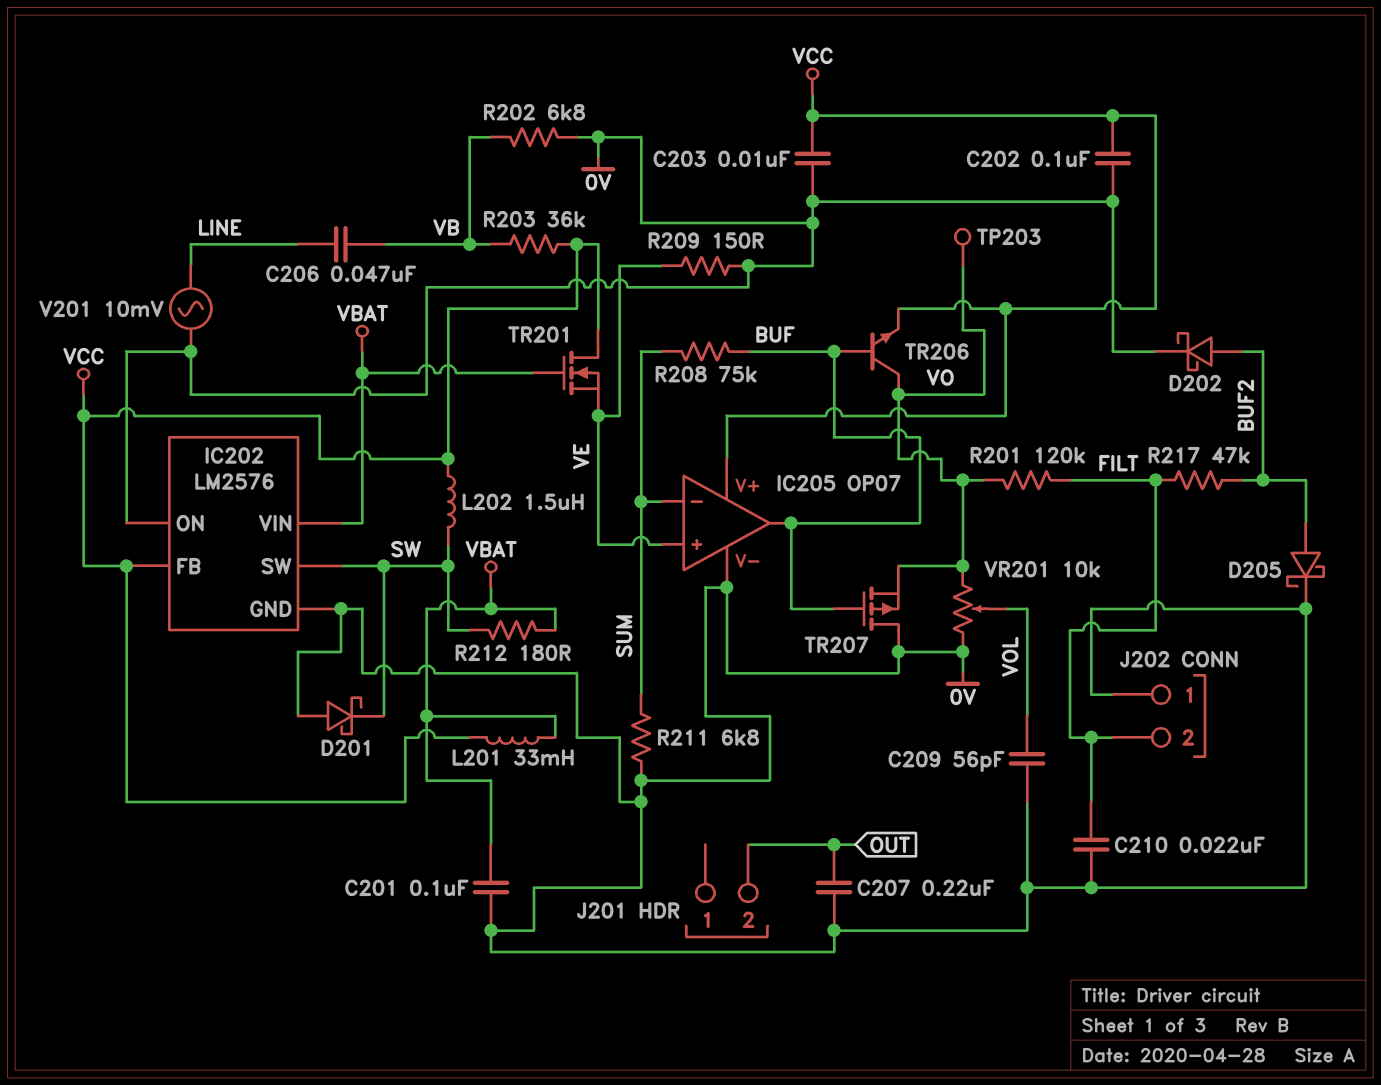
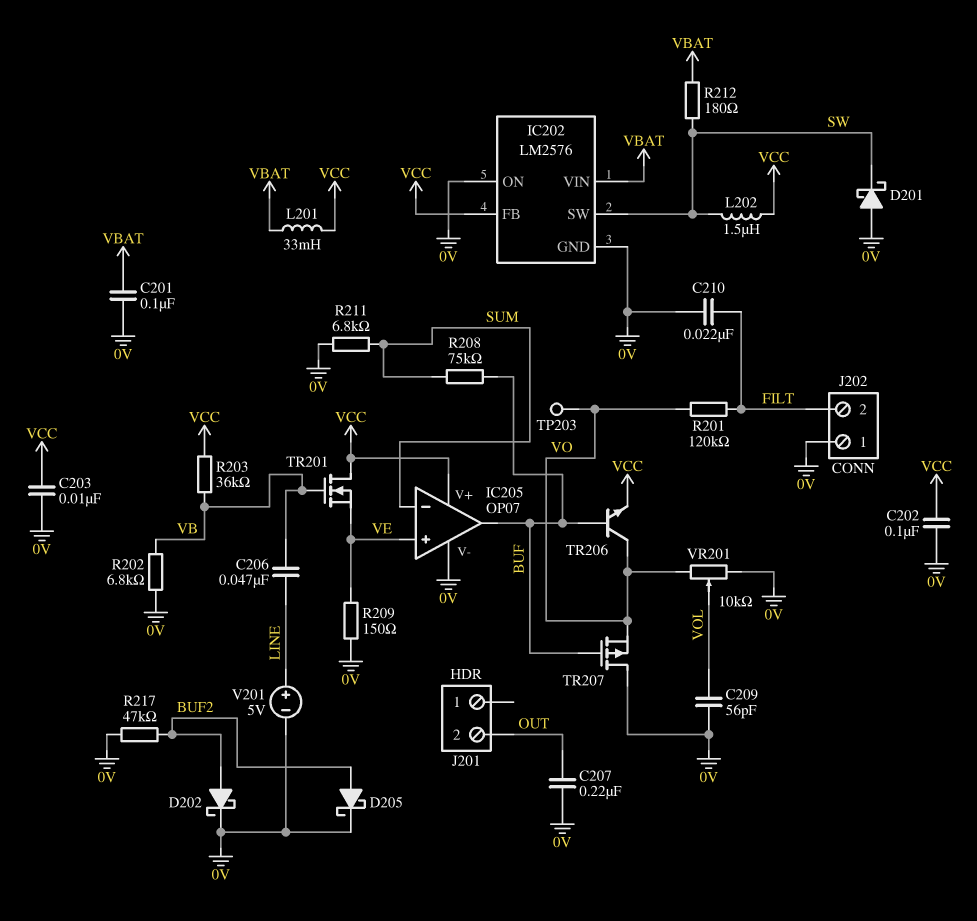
R217: 47k (BUF2, FILT) -> 47k (0V, BUF2)
TR201: NMOS (G VBAT, D VCC, S VE) -> NMOS (G VB, D VCC, S VE)
V201: AC 10mV (0V, LINE) -> 5V (plus LINE, minus 0V)

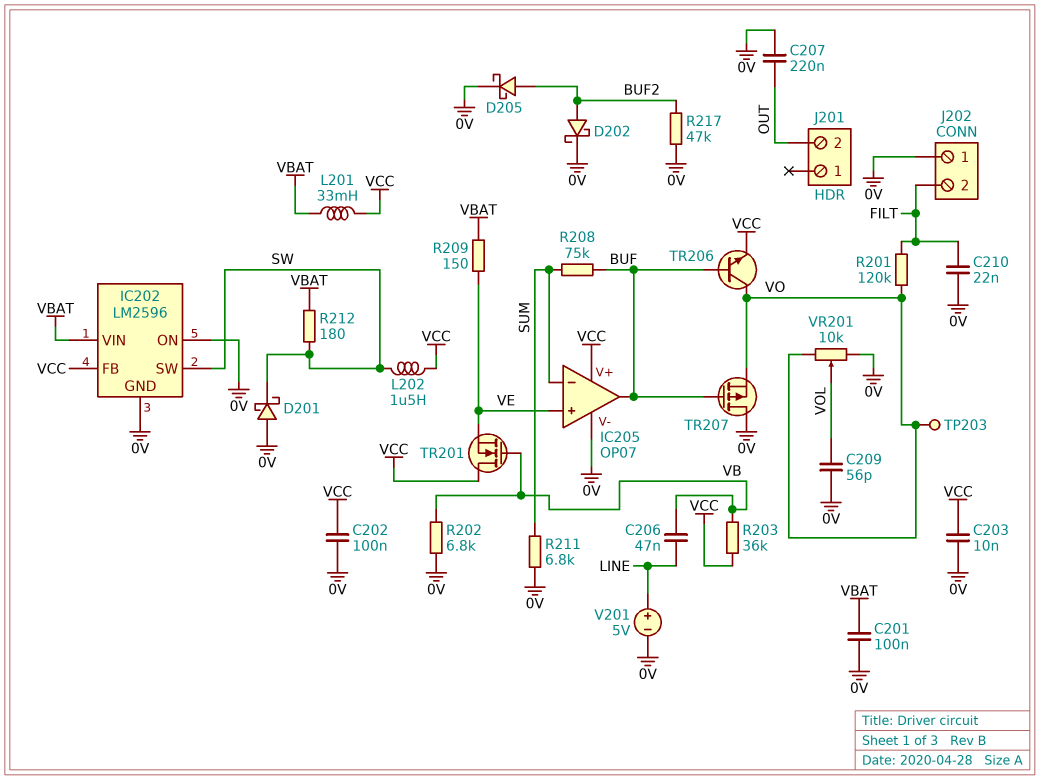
IC202: LM2576 -> LM2596
R209: 150 (0V, VE) -> 150 (VBAT, VE)

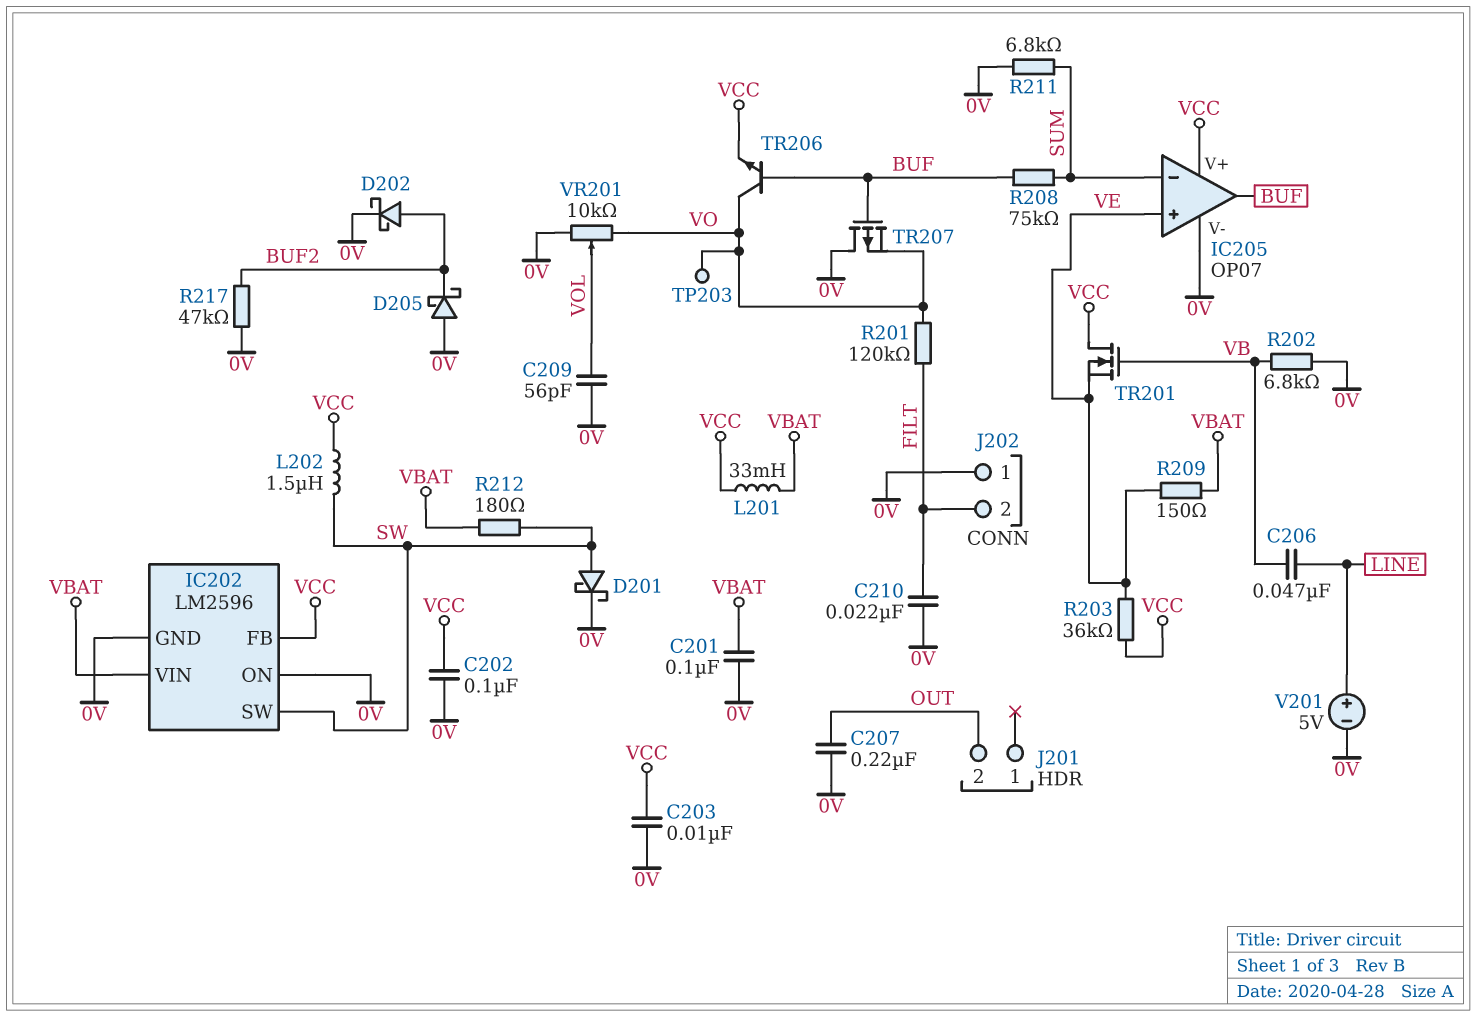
D201: schottky (A 0V, K SW) -> schottky (A SW, K 0V)
D205: schottky (A BUF2, K 0V) -> schottky (A 0V, K BUF2)
R203: 36k (VB, VCC) -> 36k (VCC, VE)

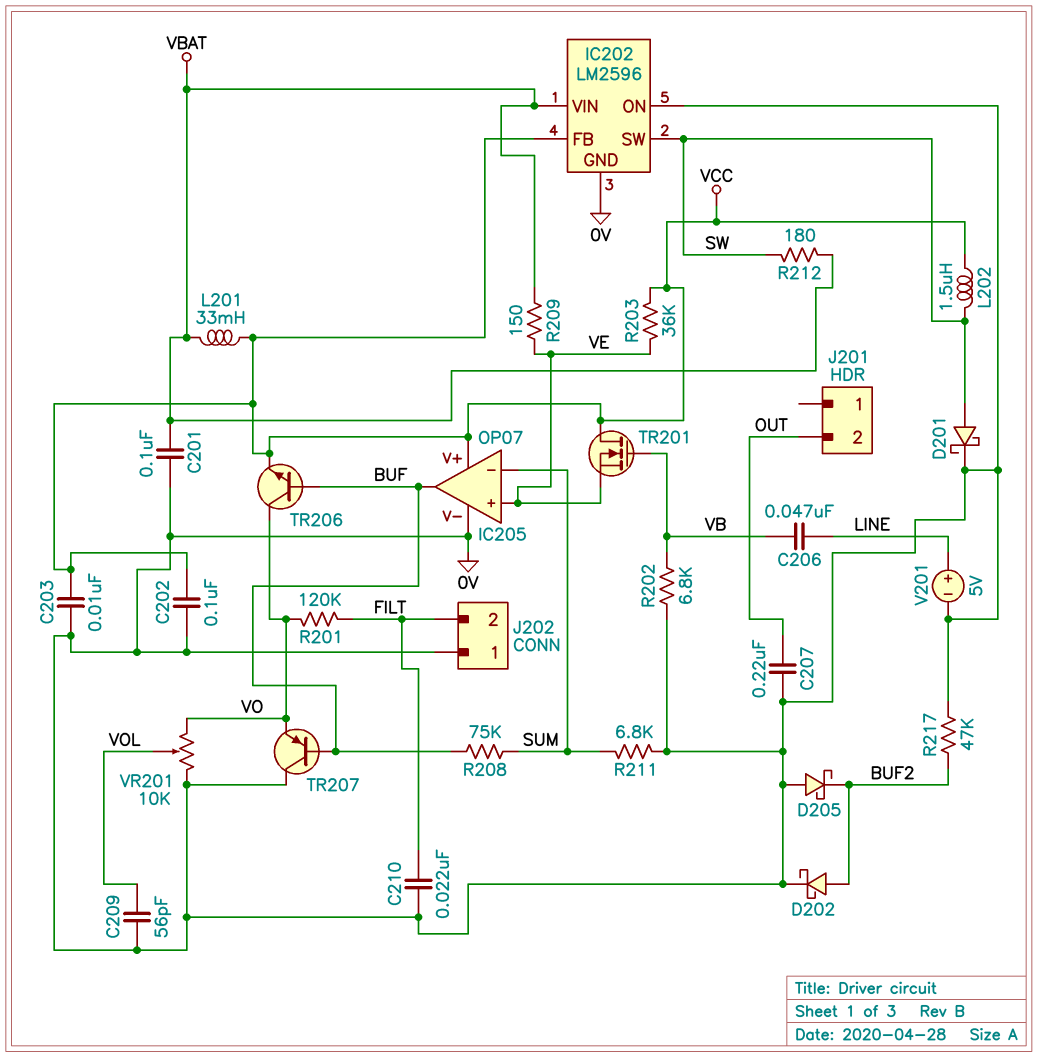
TP203: test point (VO) -> none
TR207: PMOS (G BUF, D 0V, S VO) -> PNP (B BUF, C 0V, E VO)

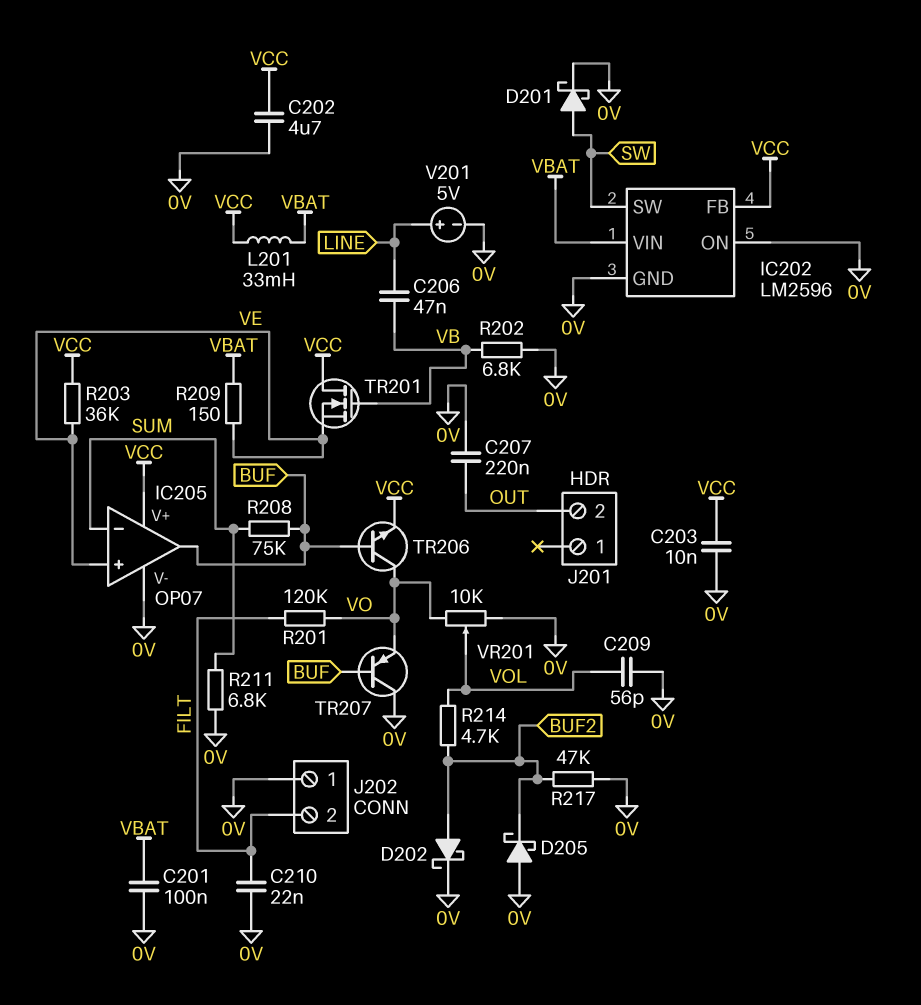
C202: 100nF (0V, VCC) -> 4.7uF (0V, VCC)
L202: 1.5uH (SW, VCC) -> none
R212: 180 (SW, VBAT) -> none
R214: none -> 4.7k (BUF2, VOL)

